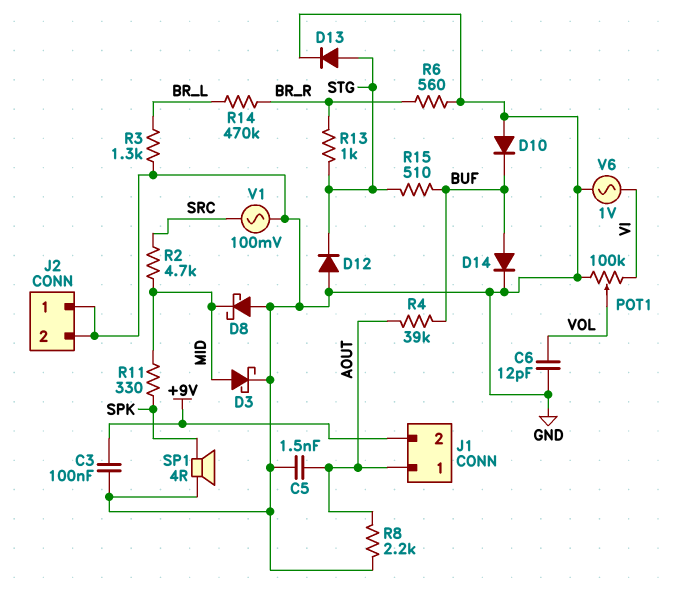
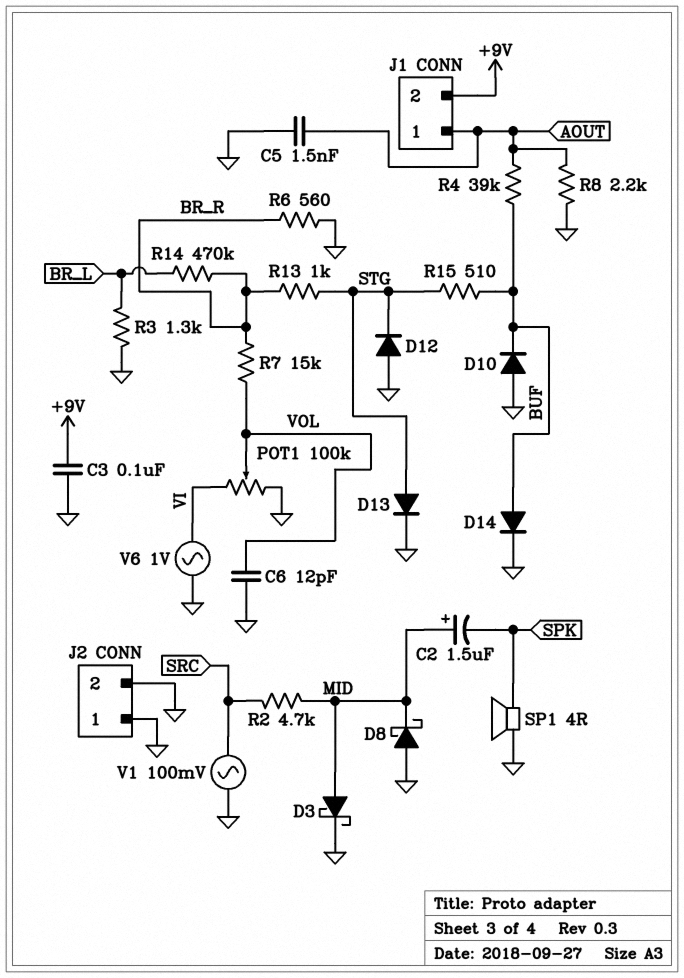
C2: none -> 1.5uF (plus MID, minus SPK)
R7: none -> 15k (BR_R, VOL)
R11: 330 (MID, SPK) -> none

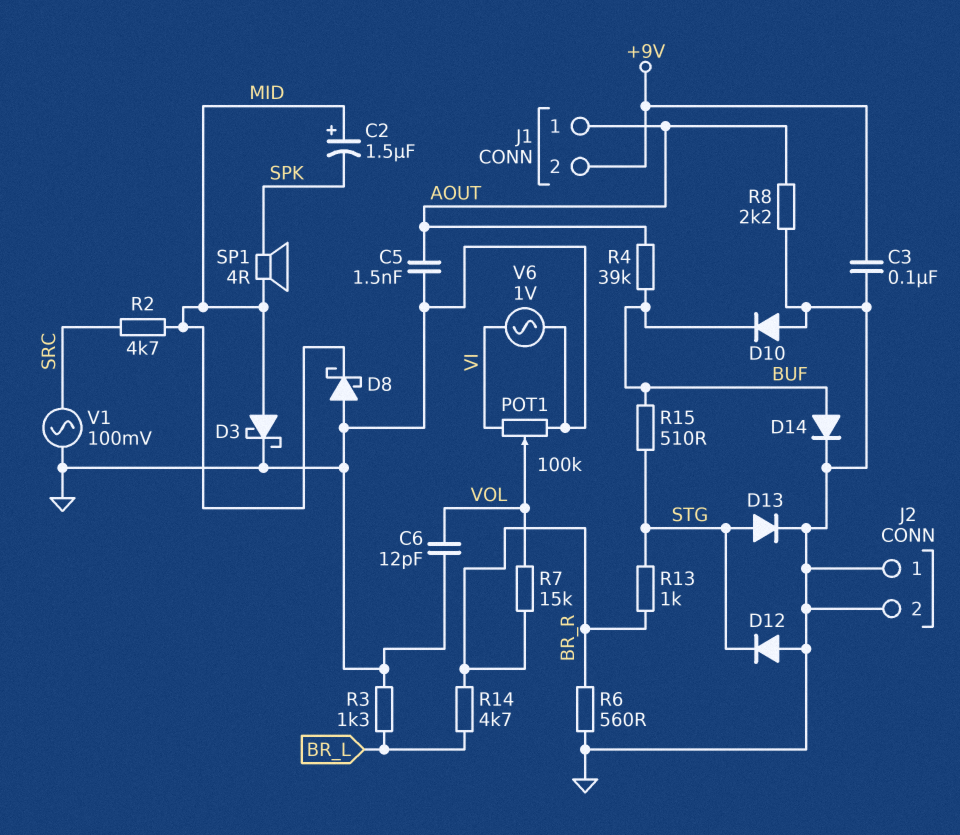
R14: 470k (BR_L, BR_R) -> 4.7k (BR_L, BR_R)
SP1: speaker 4R (GND, SPK) -> speaker 4R (MID, SPK)

